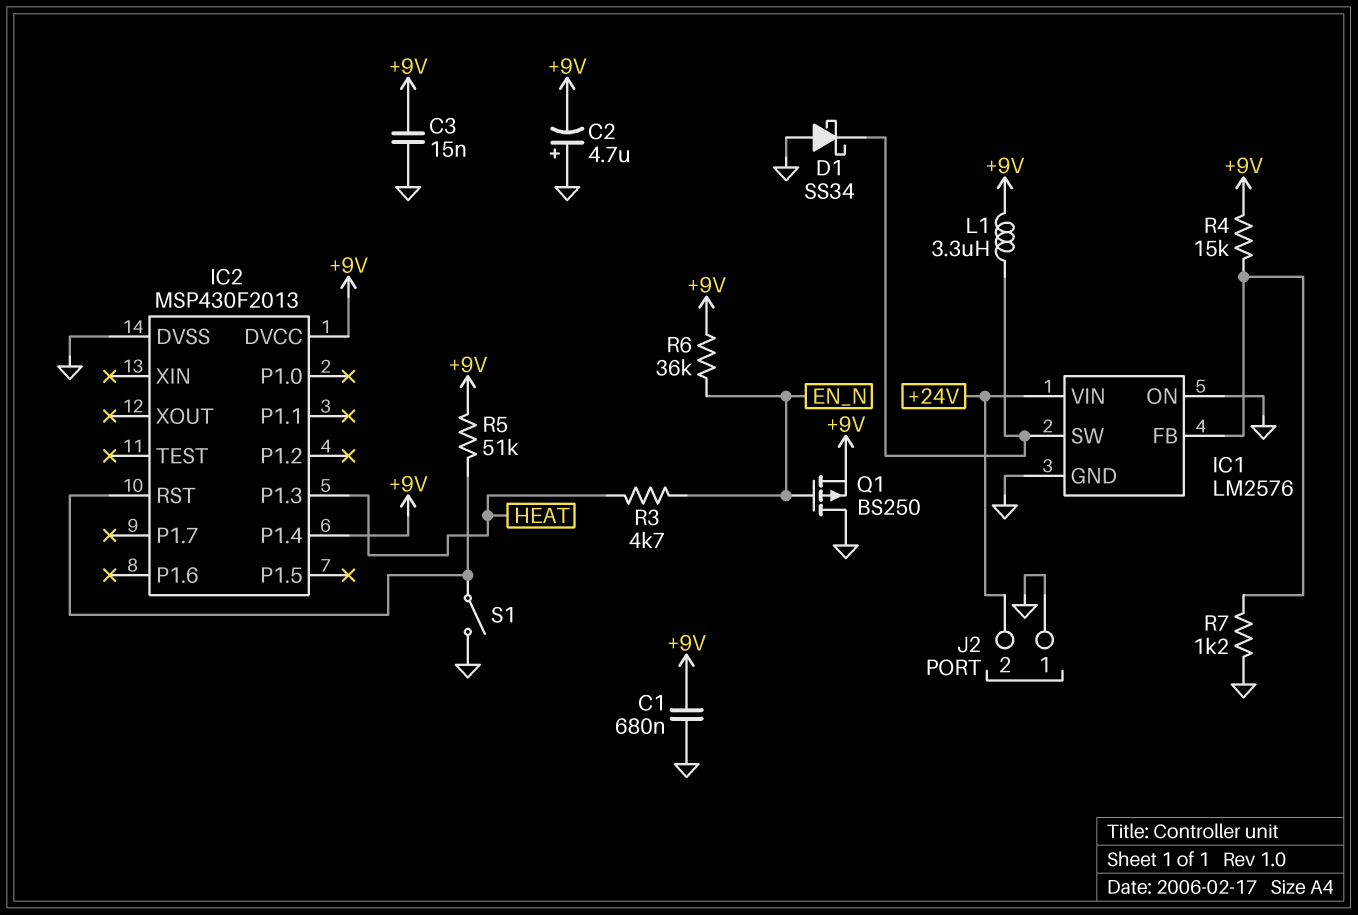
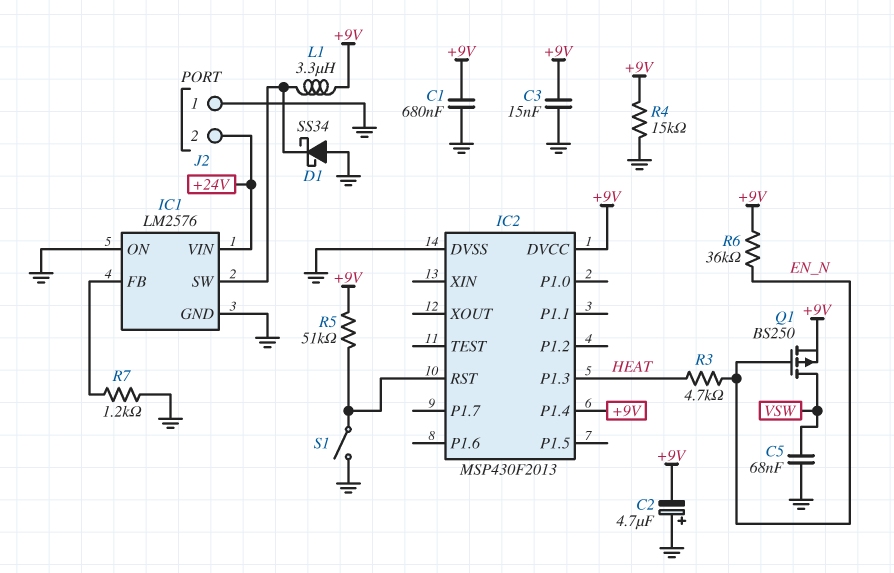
C5: none -> 68nF (GND, VSW)
Q1: PMOS BS250 (G EN_N, D GND, S +9V) -> PMOS BS250 (G EN_N, D VSW, S +9V)
R4: 15k (+9V, IC1/FB) -> 15k (+9V, GND)

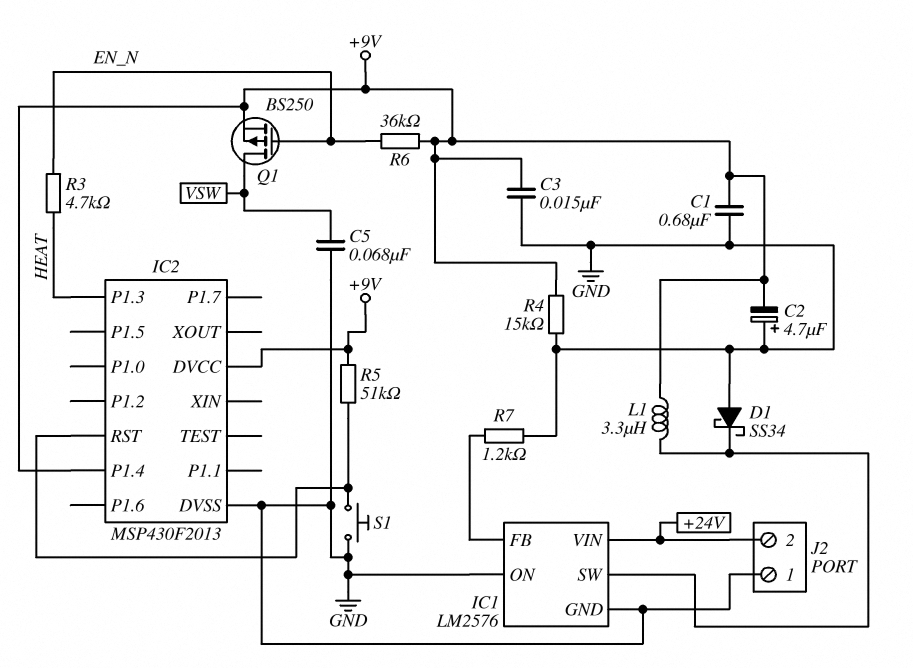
S1: switch (GND, IC2/RST) -> button (GND, IC2/RST)

